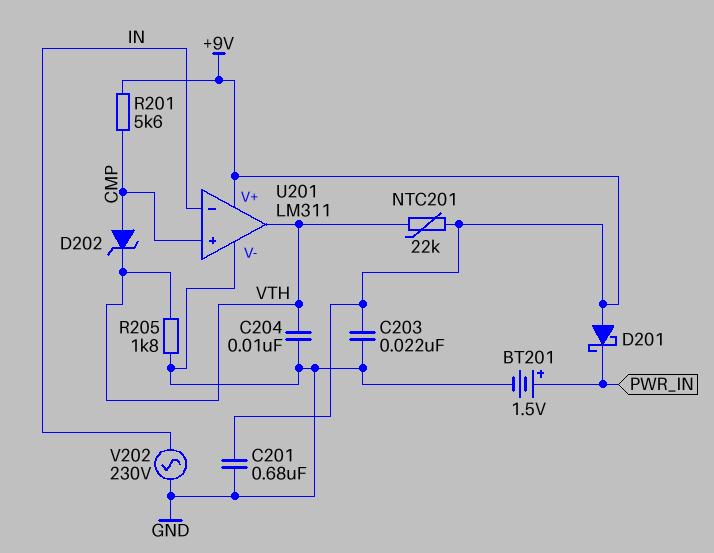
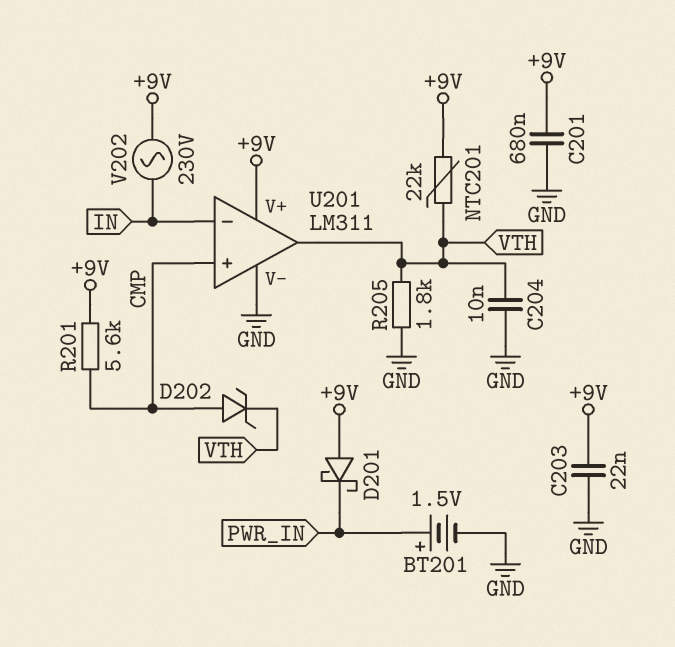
V202: AC 230V (GND, IN) -> AC 230V (+9V, IN)

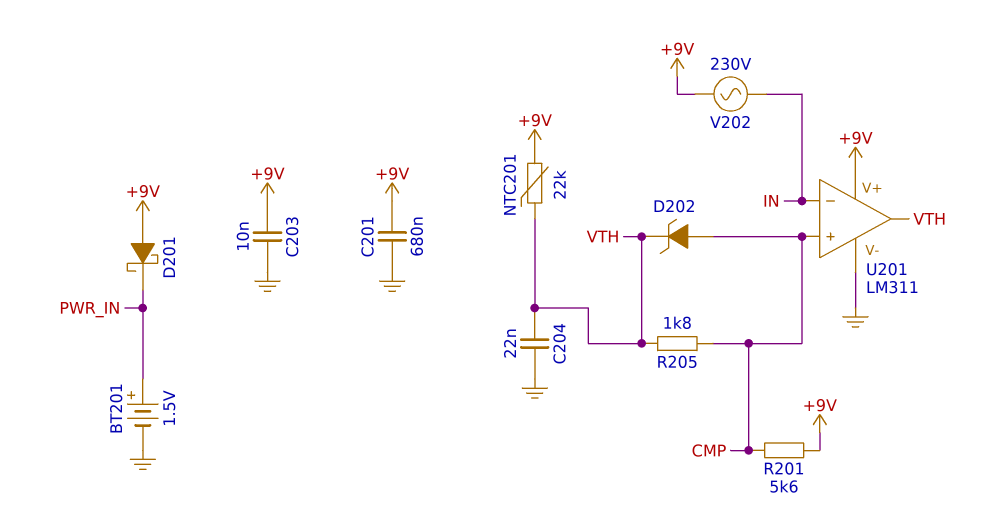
C203: 22nF (+9V, GND) -> 10nF (+9V, GND)
C204: 10nF (GND, VTH) -> 22nF (GND, VTH)
R205: 1.8k (GND, VTH) -> 1.8k (CMP, VTH)

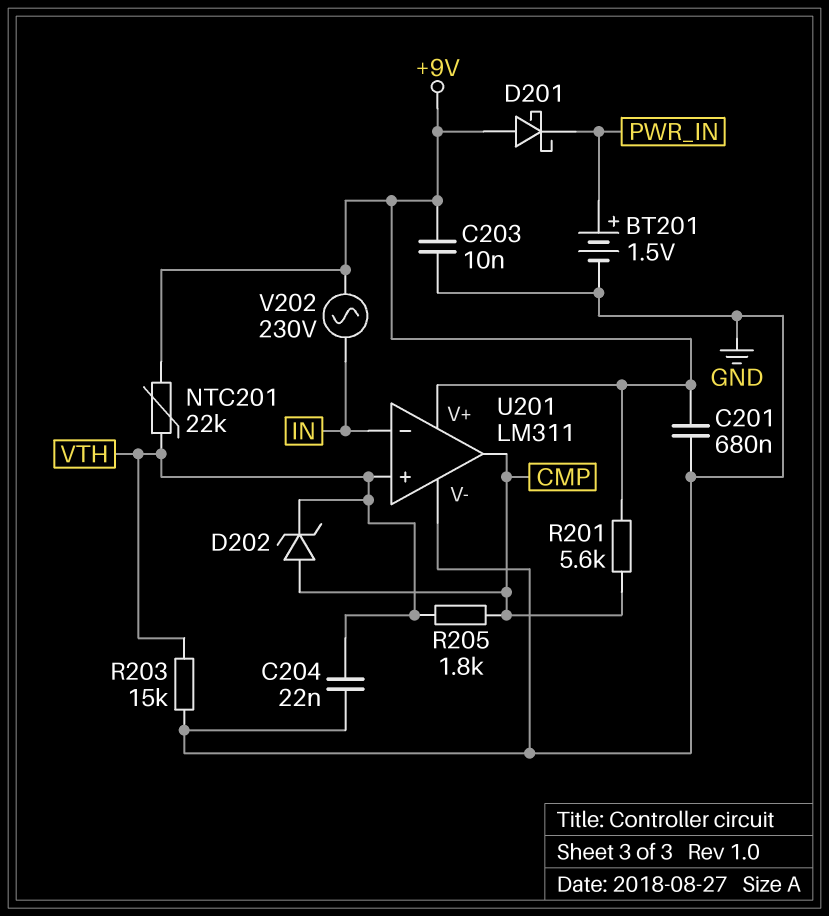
R203: none -> 15k (GND, VTH)
U201 pin in+: CMP -> VTH
U201 pin out: VTH -> CMP

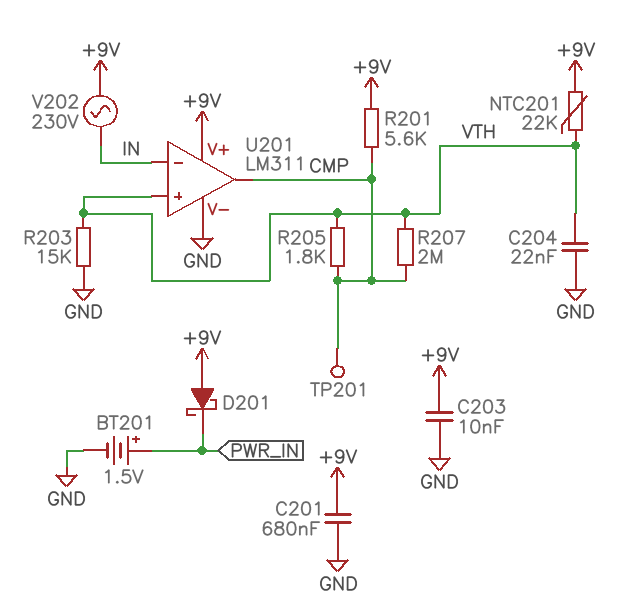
D202: zener (A CMP, K VTH) -> none
R207: none -> 2M (CMP, VTH)
TP201: none -> test point (CMP)

